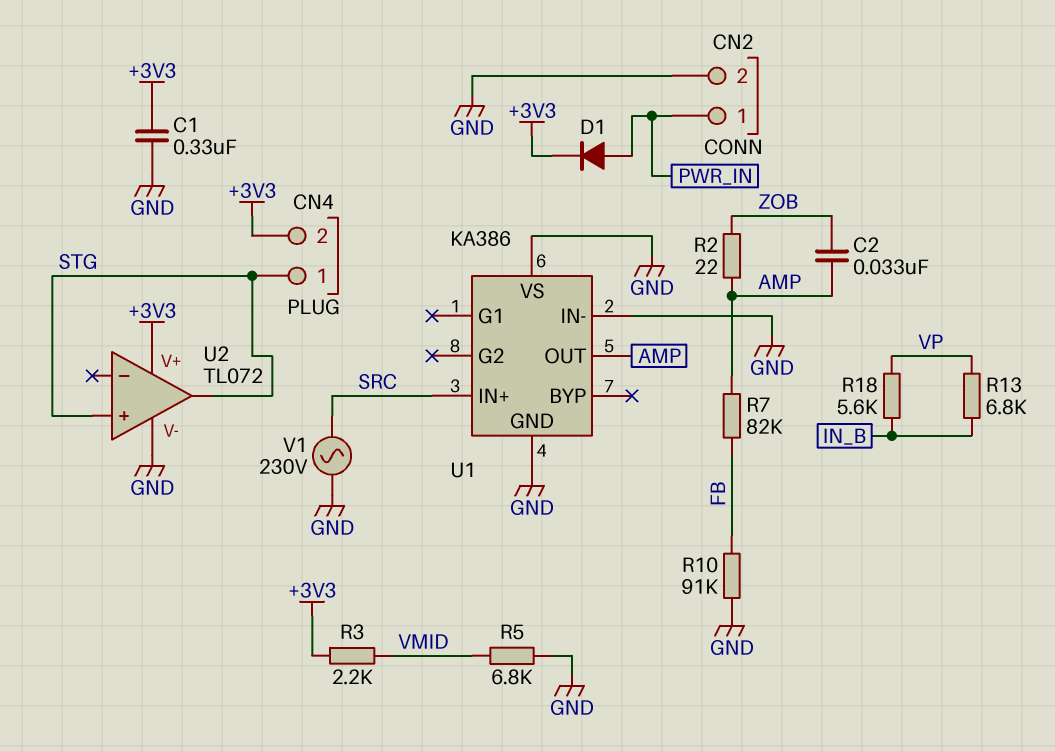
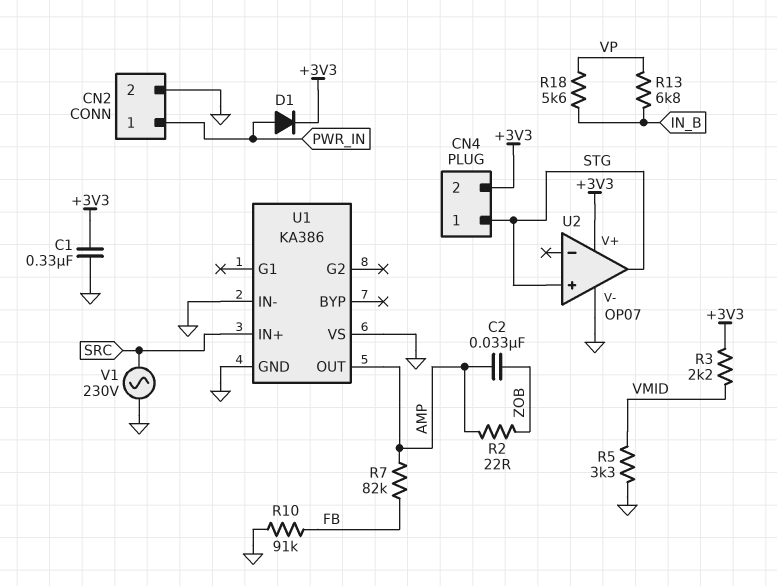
R5: 6.8k (GND, VMID) -> 3.3k (GND, VMID)
U2: TL072 -> OP07

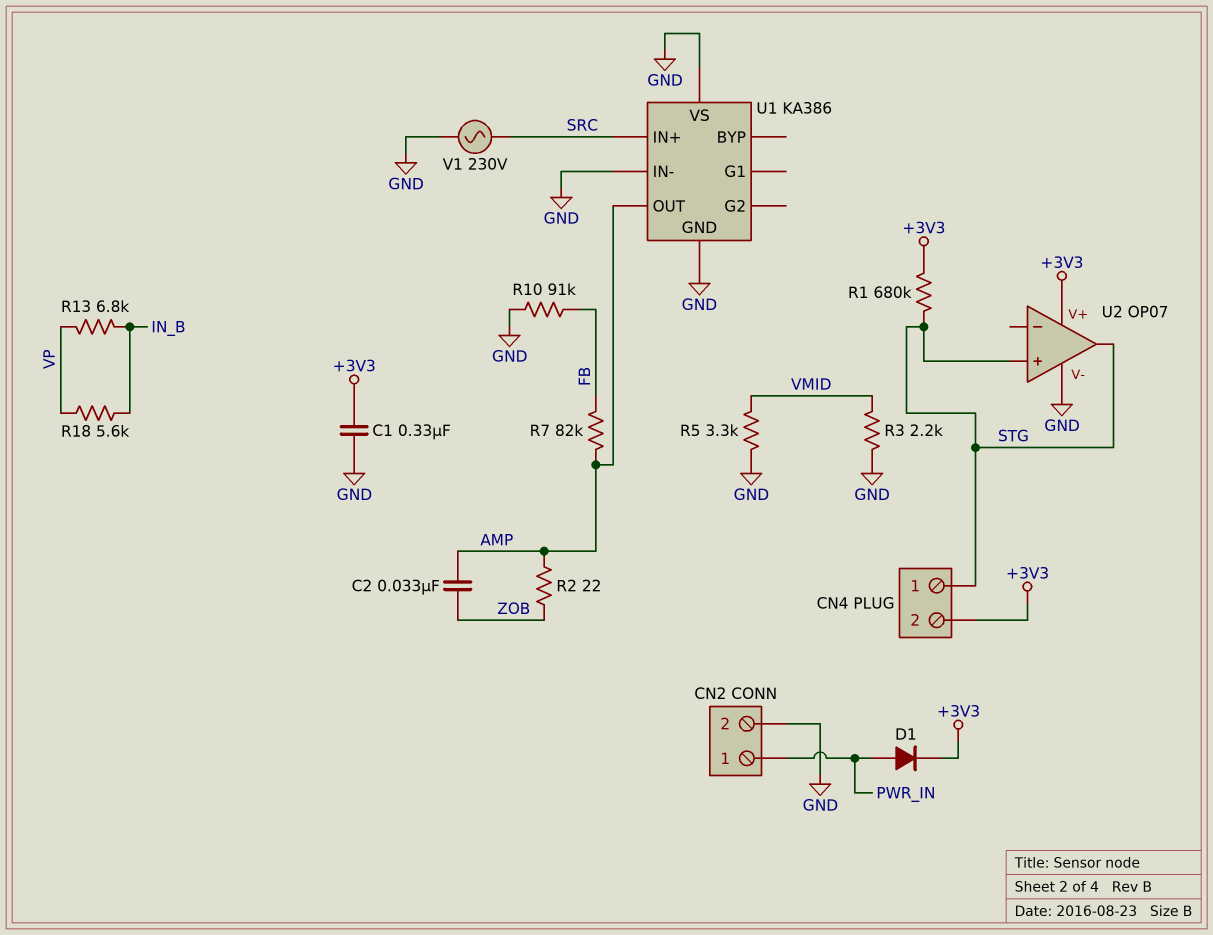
R1: none -> 680k (+3V3, STG)
R3: 2.2k (+3V3, VMID) -> 2.2k (GND, VMID)

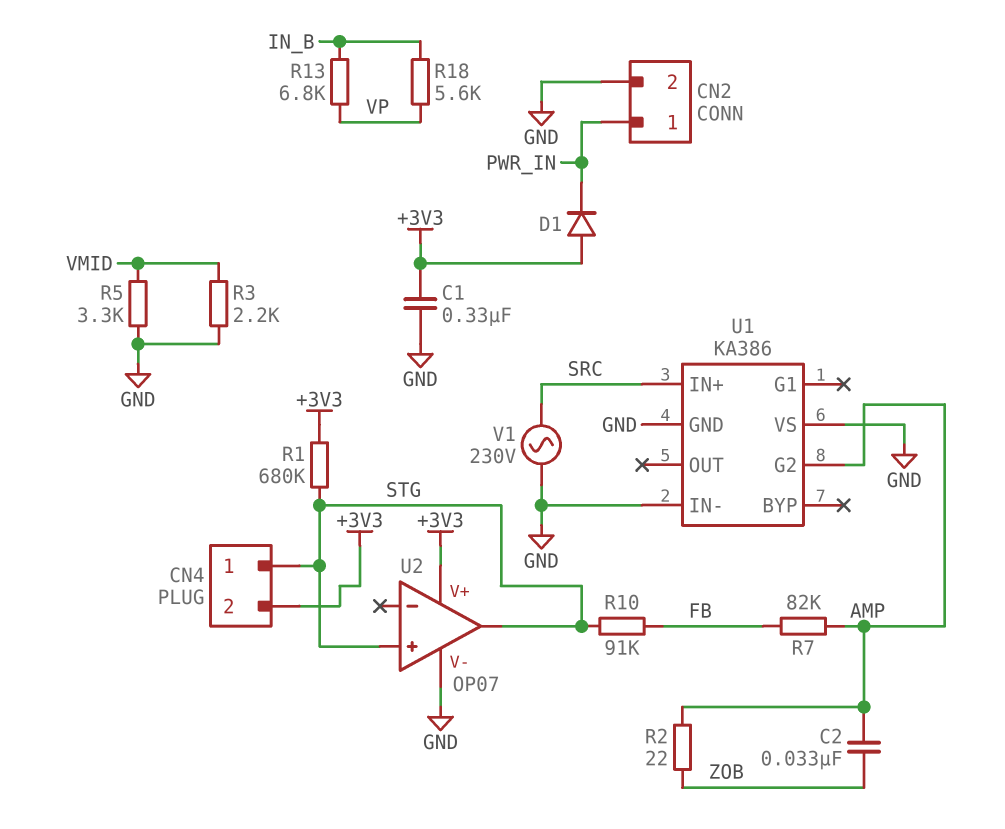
D1: diode (A PWR_IN, K +3V3) -> diode (A +3V3, K PWR_IN)
R10: 91k (FB, GND) -> 91k (FB, STG)
U1 pin G2: none -> AMP
U1 pin OUT: AMP -> none

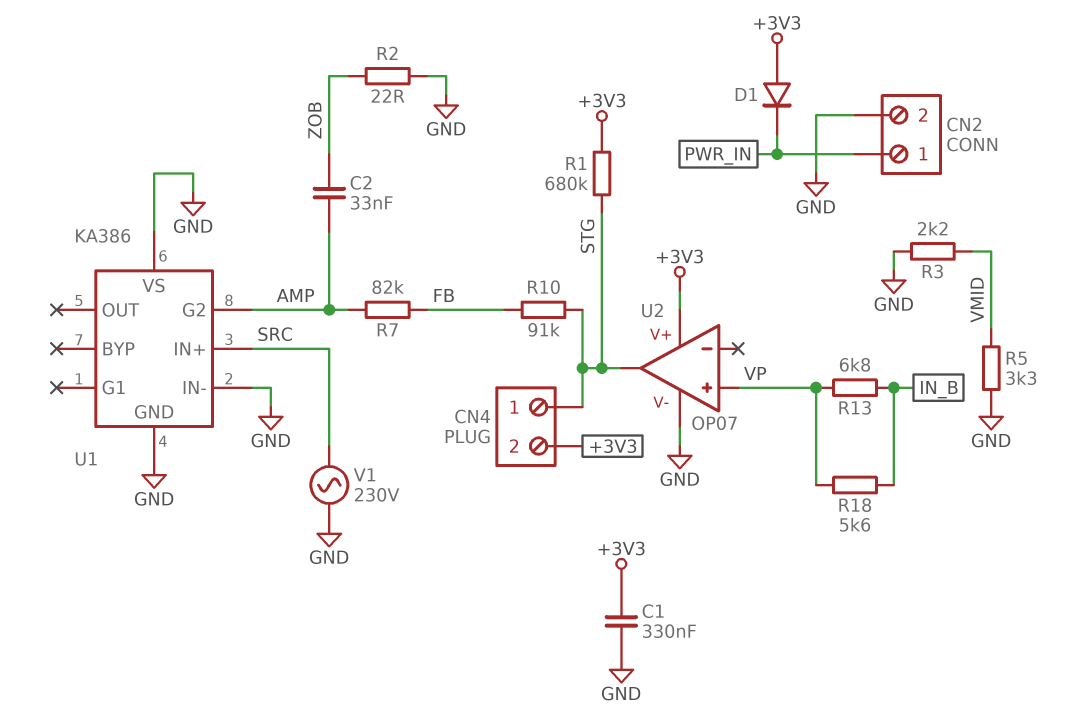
R2: 22 (AMP, ZOB) -> 22 (GND, ZOB)
U2 pin in+: STG -> VP

